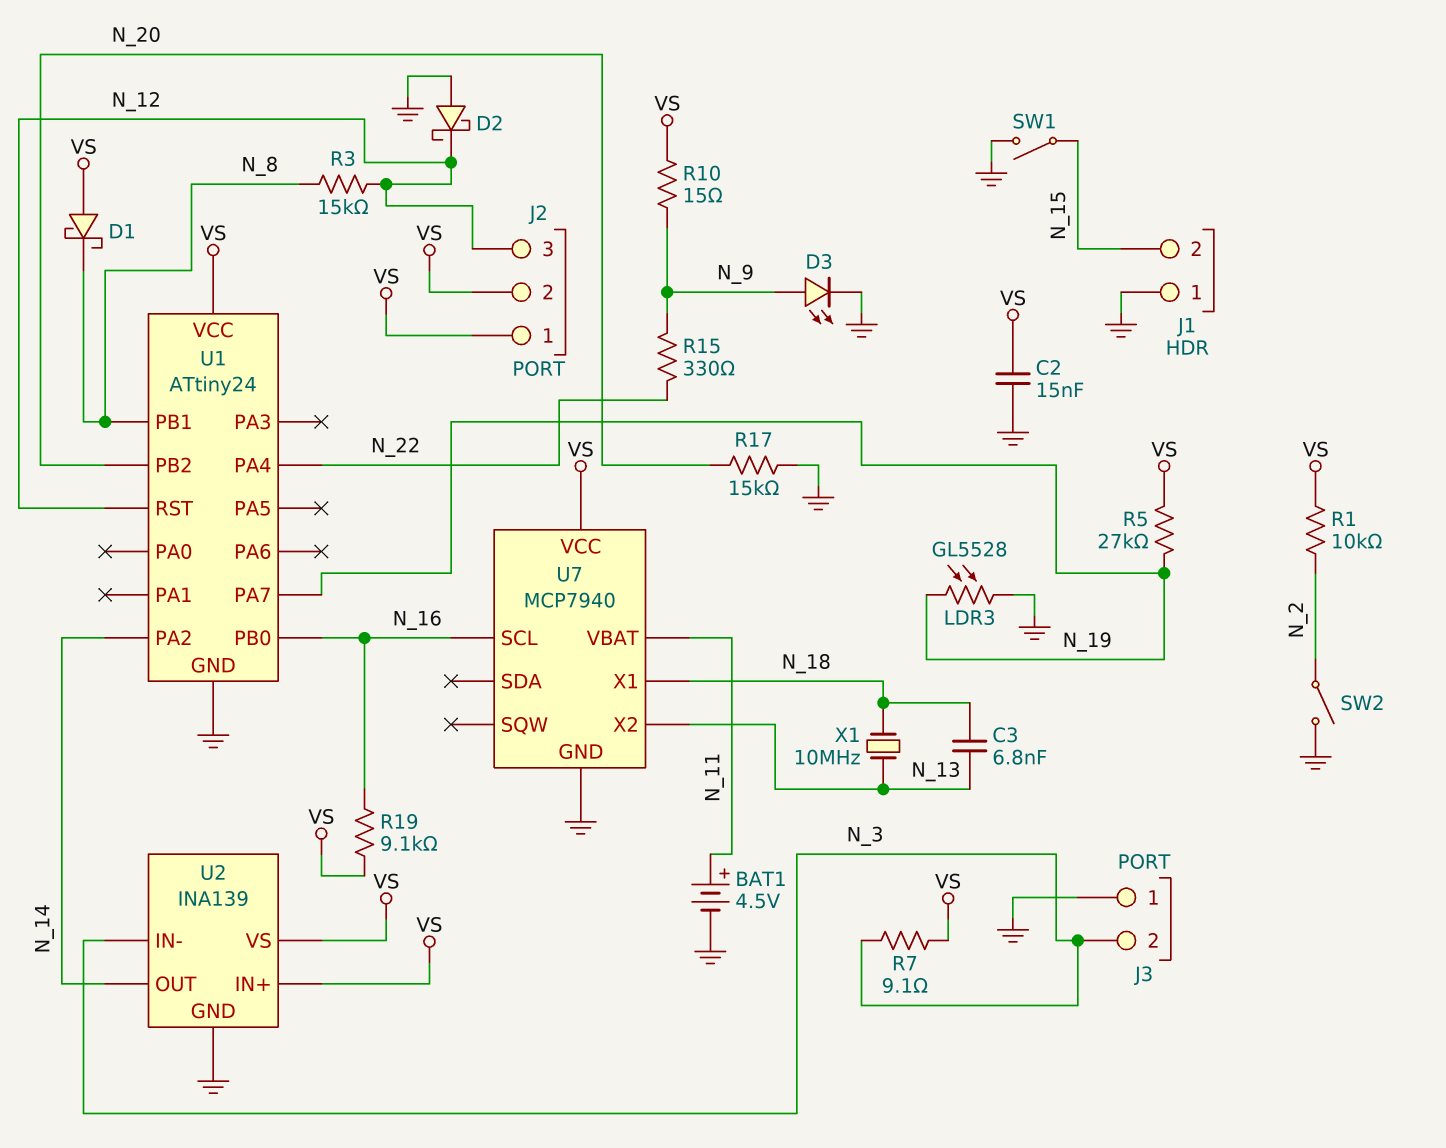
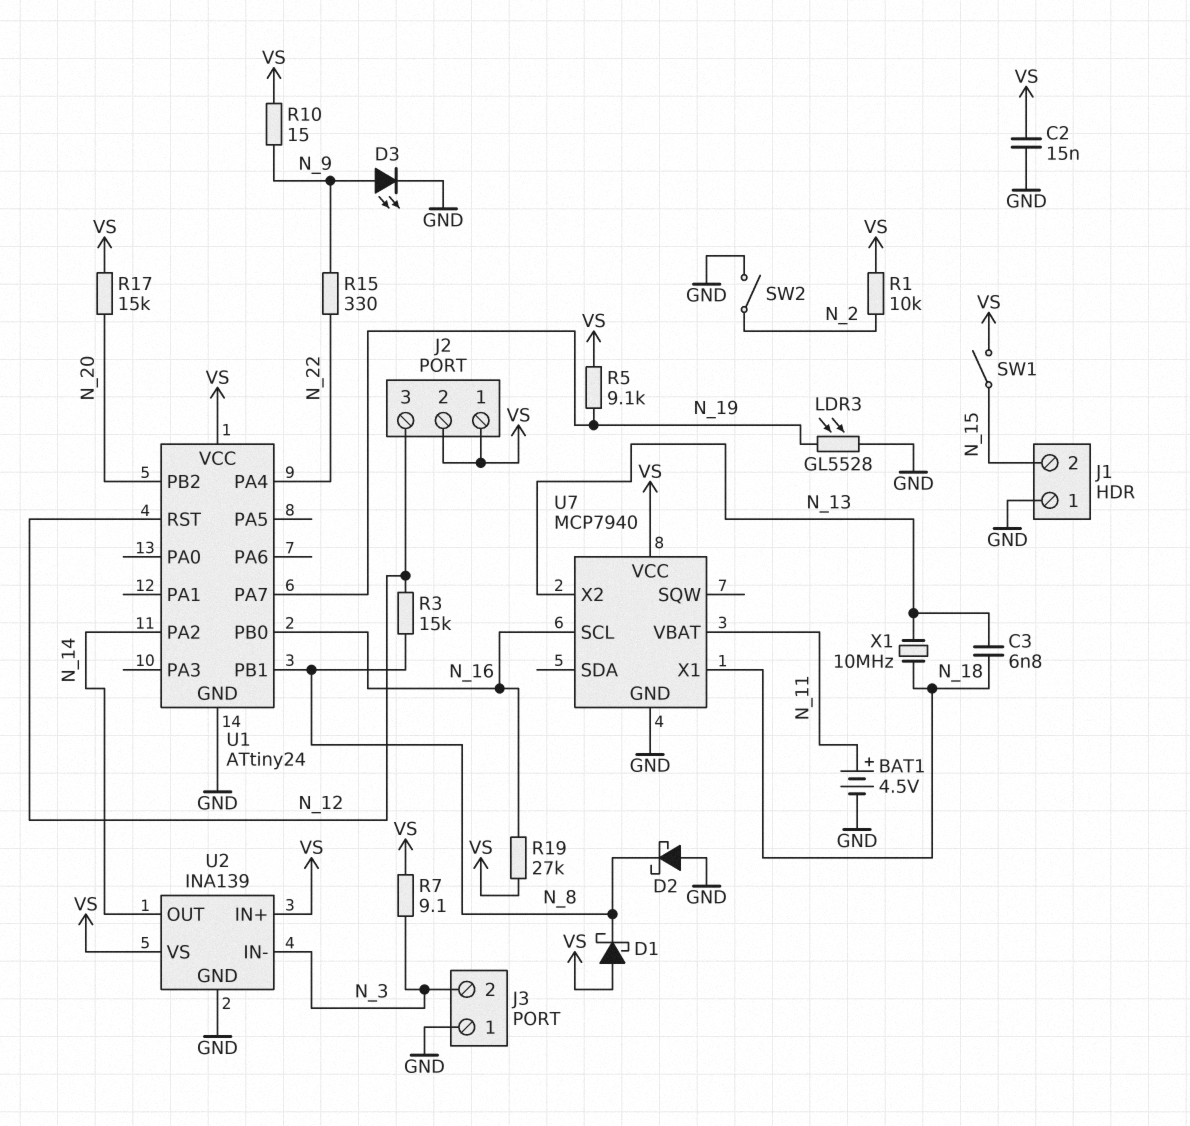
D2: schottky (A GND, K N_12) -> schottky (A GND, K N_8)
R5: 27k (N_19, VS) -> 9.1k (N_19, VS)
R17: 15k (GND, N_20) -> 15k (N_20, VS)
R19: 9.1k (N_16, VS) -> 27k (N_16, VS)
SW1: switch (GND, N_15) -> switch (N_15, VS)

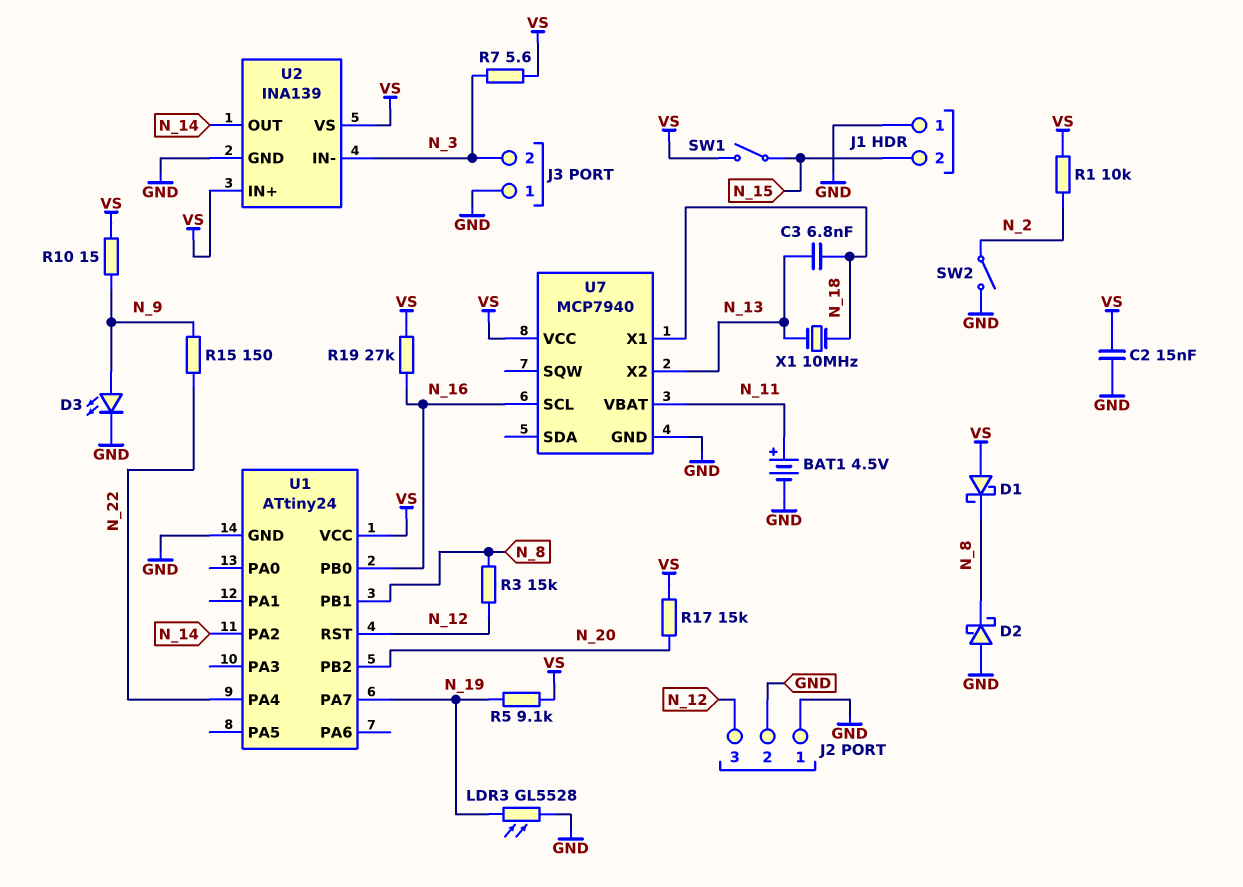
J2 pin 1: VS -> GND
J2 pin 2: VS -> GND
R7: 9.1 (N_3, VS) -> 5.6 (N_3, VS)
R15: 330 (N_9, N_22) -> 150 (N_9, N_22)

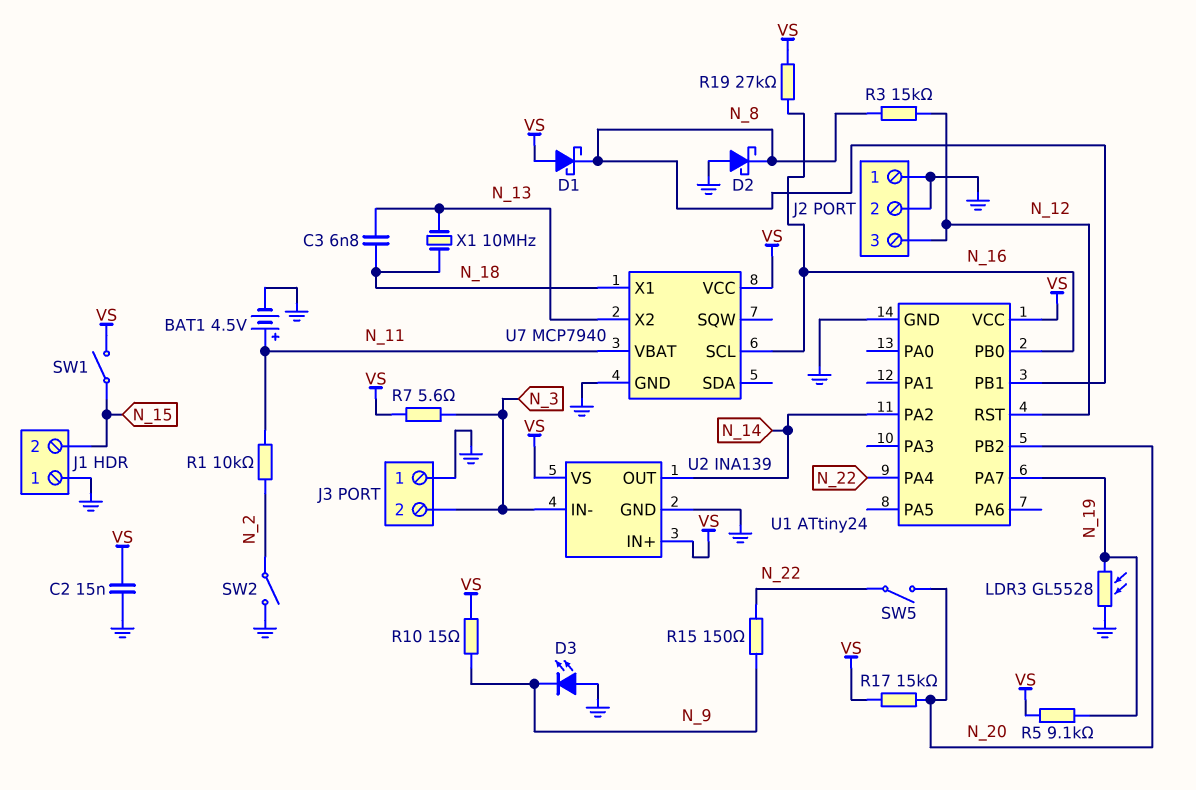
D3: LED (A N_9, K GND) -> LED (A GND, K N_9)
R1: 10k (N_2, VS) -> 10k (N_2, N_11)
SW5: none -> switch (N_20, N_22)

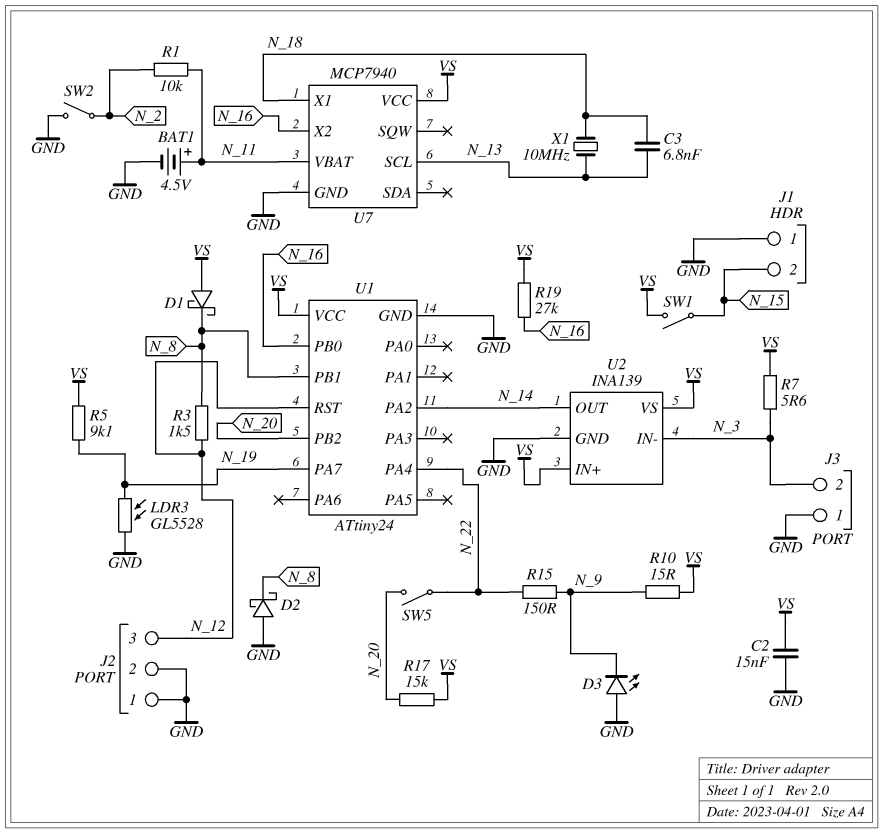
R3: 15k (N_8, N_12) -> 1.5k (N_8, N_12)
U7 pin SCL: N_16 -> N_13
U7 pin X2: N_13 -> N_16

